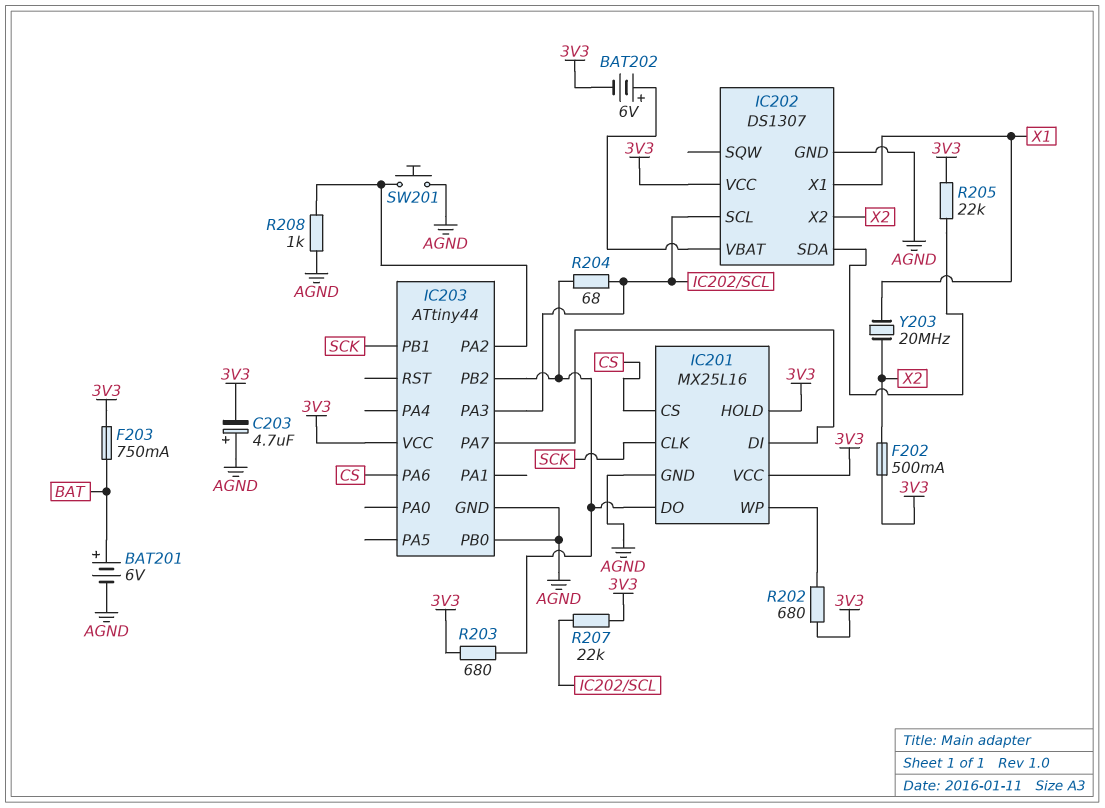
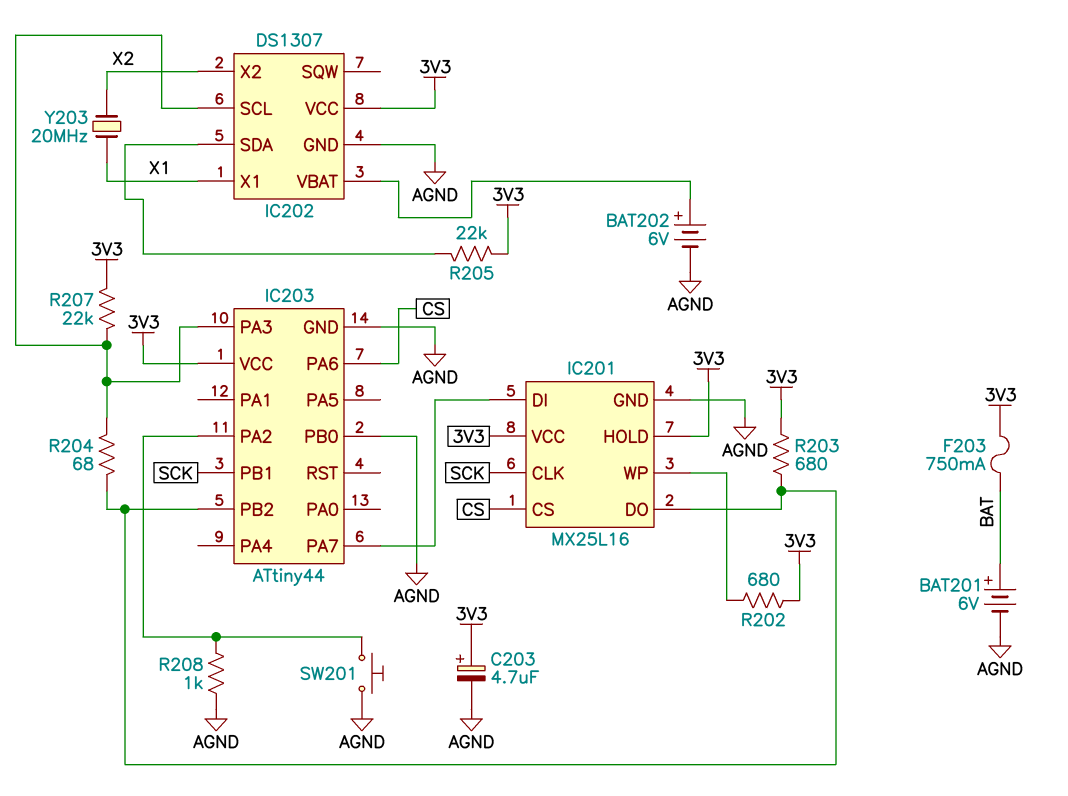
BAT202: 6V (plus IC202/VBAT, minus 3V3) -> 6V (plus IC202/VBAT, minus AGND)
C203: 4.7uF (plus AGND, minus 3V3) -> 4.7uF (plus 3V3, minus AGND)
F202: 500mA (3V3, X2) -> none

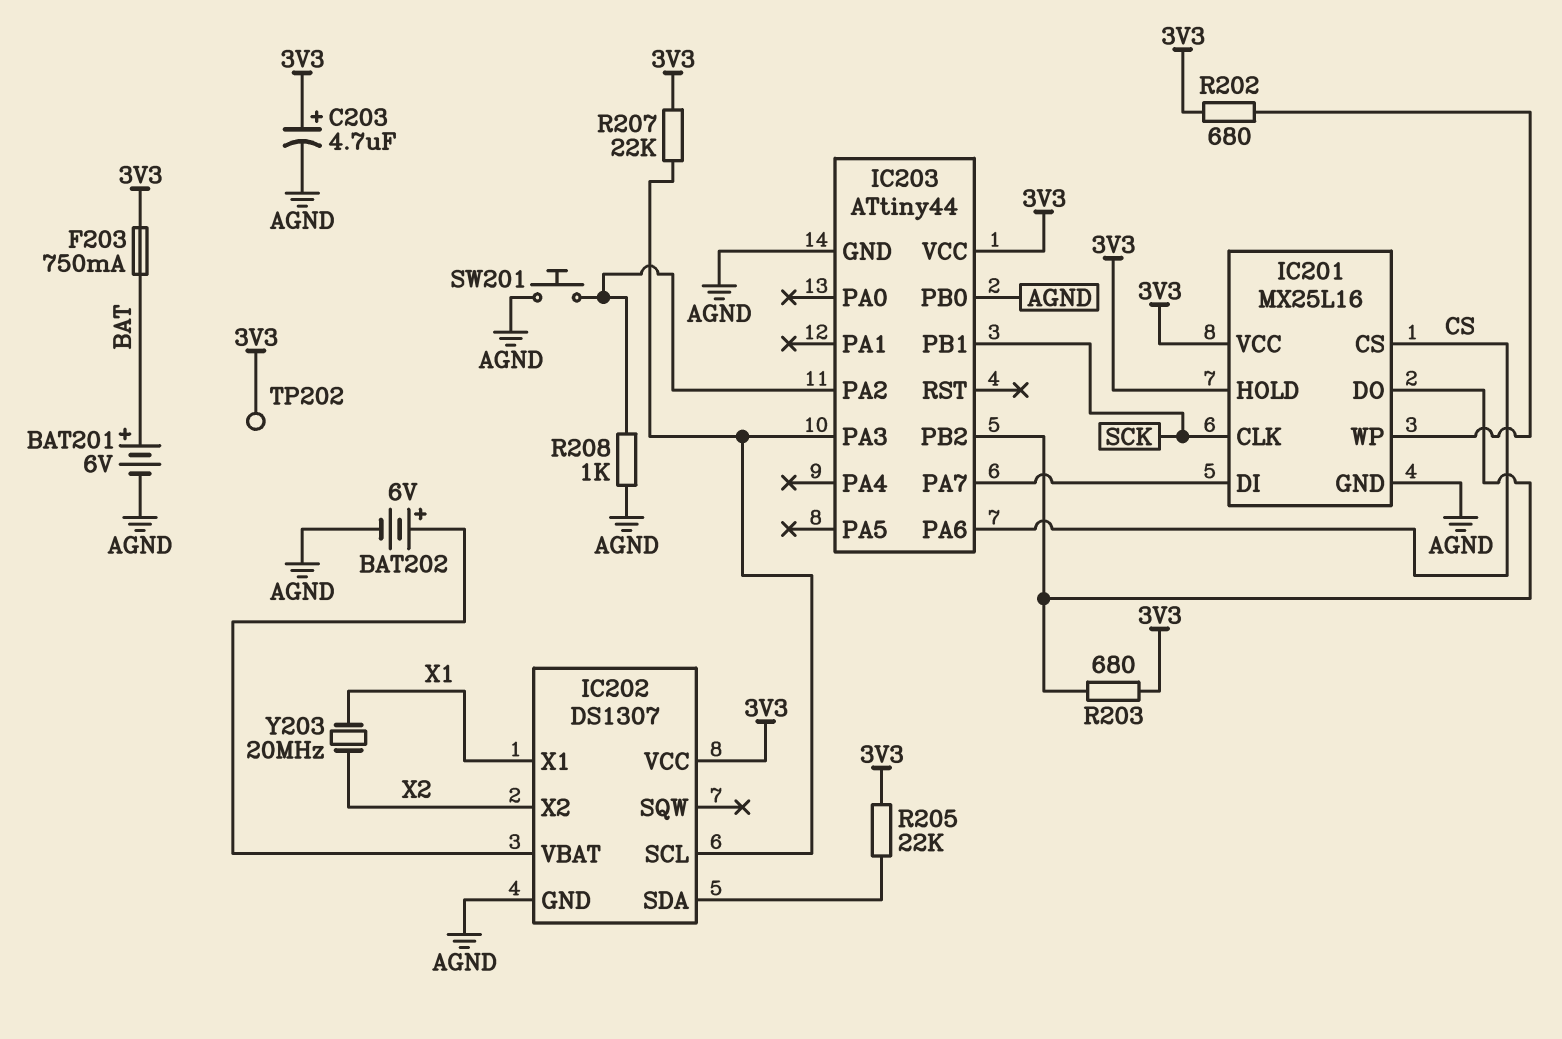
R204: 68 (IC201/DO, IC202/SCL) -> none
TP202: none -> test point (3V3)

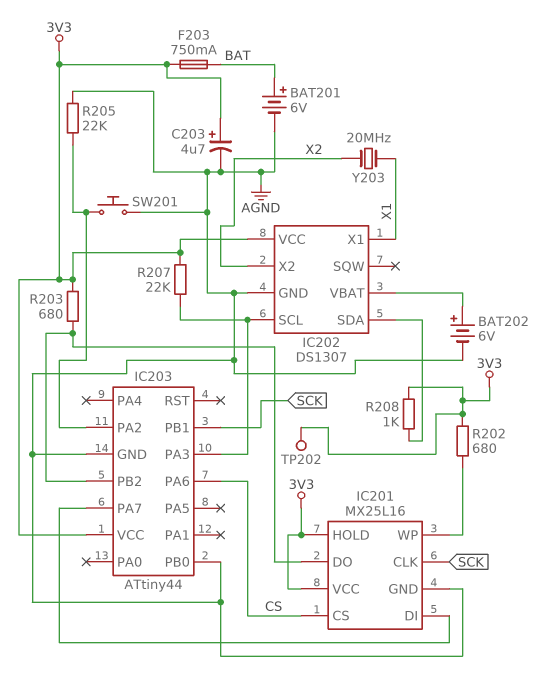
R205: 22k (3V3, IC202/SDA) -> 22k (AGND, IC203/PA2)
R208: 1k (AGND, IC203/PA2) -> 1k (3V3, IC202/SDA)

